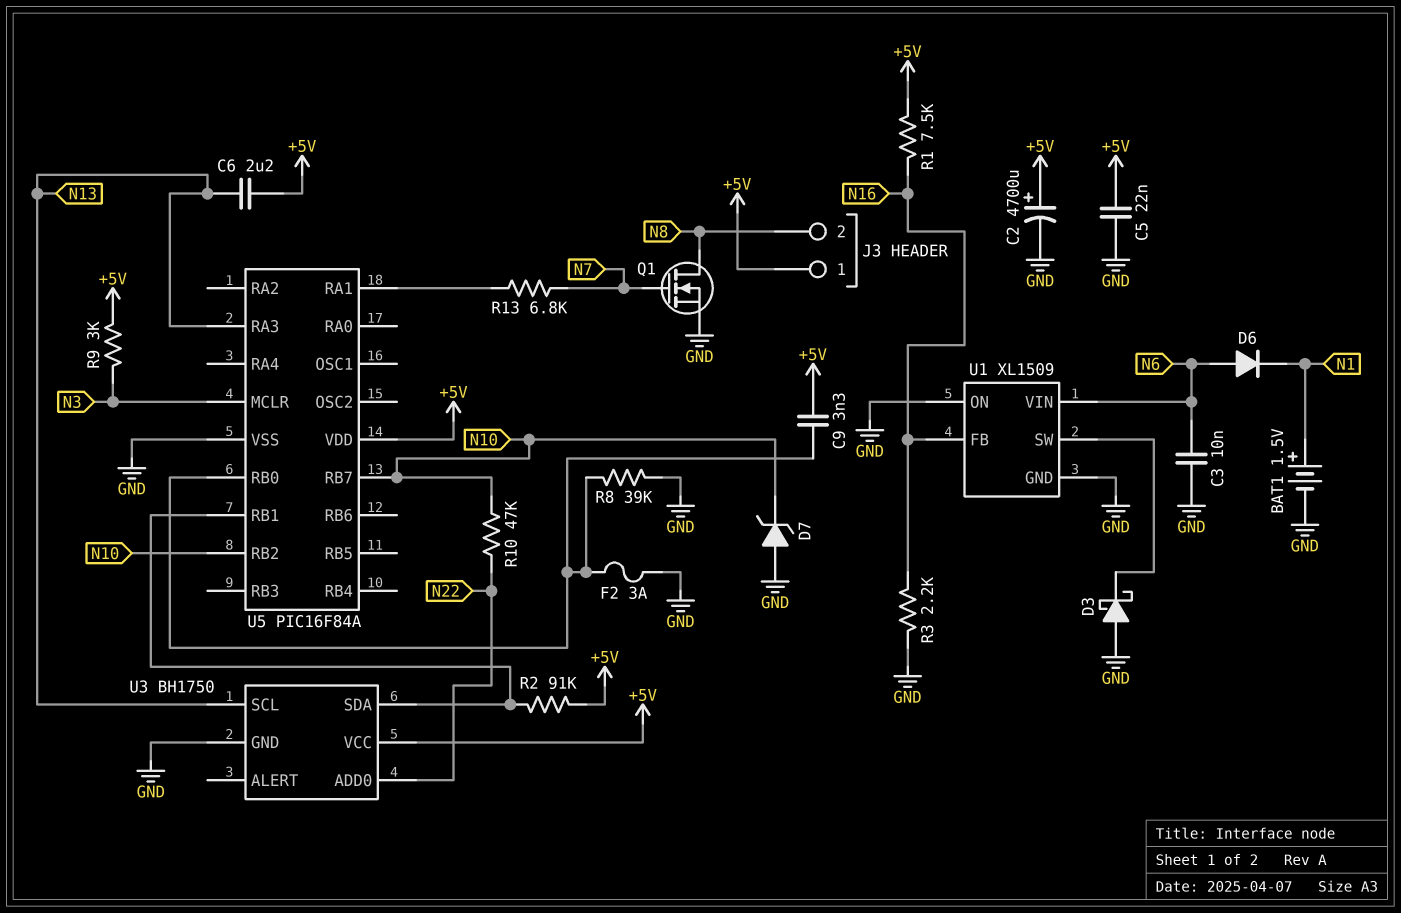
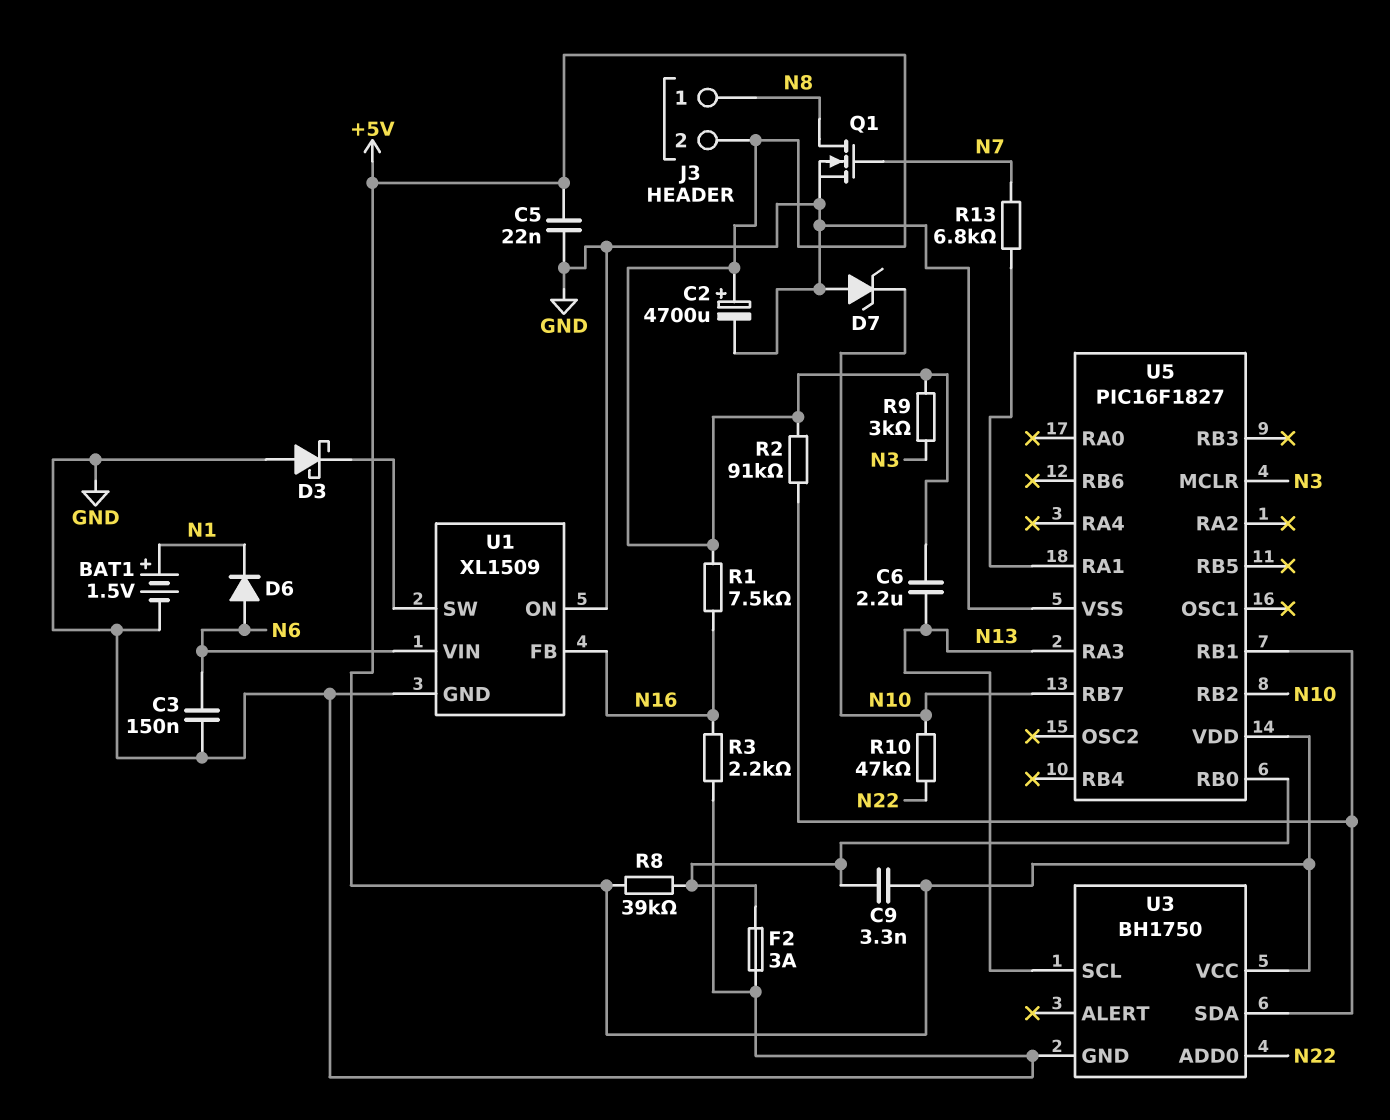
C3: 10nF (GND, N6) -> 150nF (GND, N6)
J3 pin 1: +5V -> N8
J3 pin 2: N8 -> +5V
R8: 39k (GND, U5/RB0) -> 39k (+5V, U5/RB0)
U5: PIC16F84A -> PIC16F1827

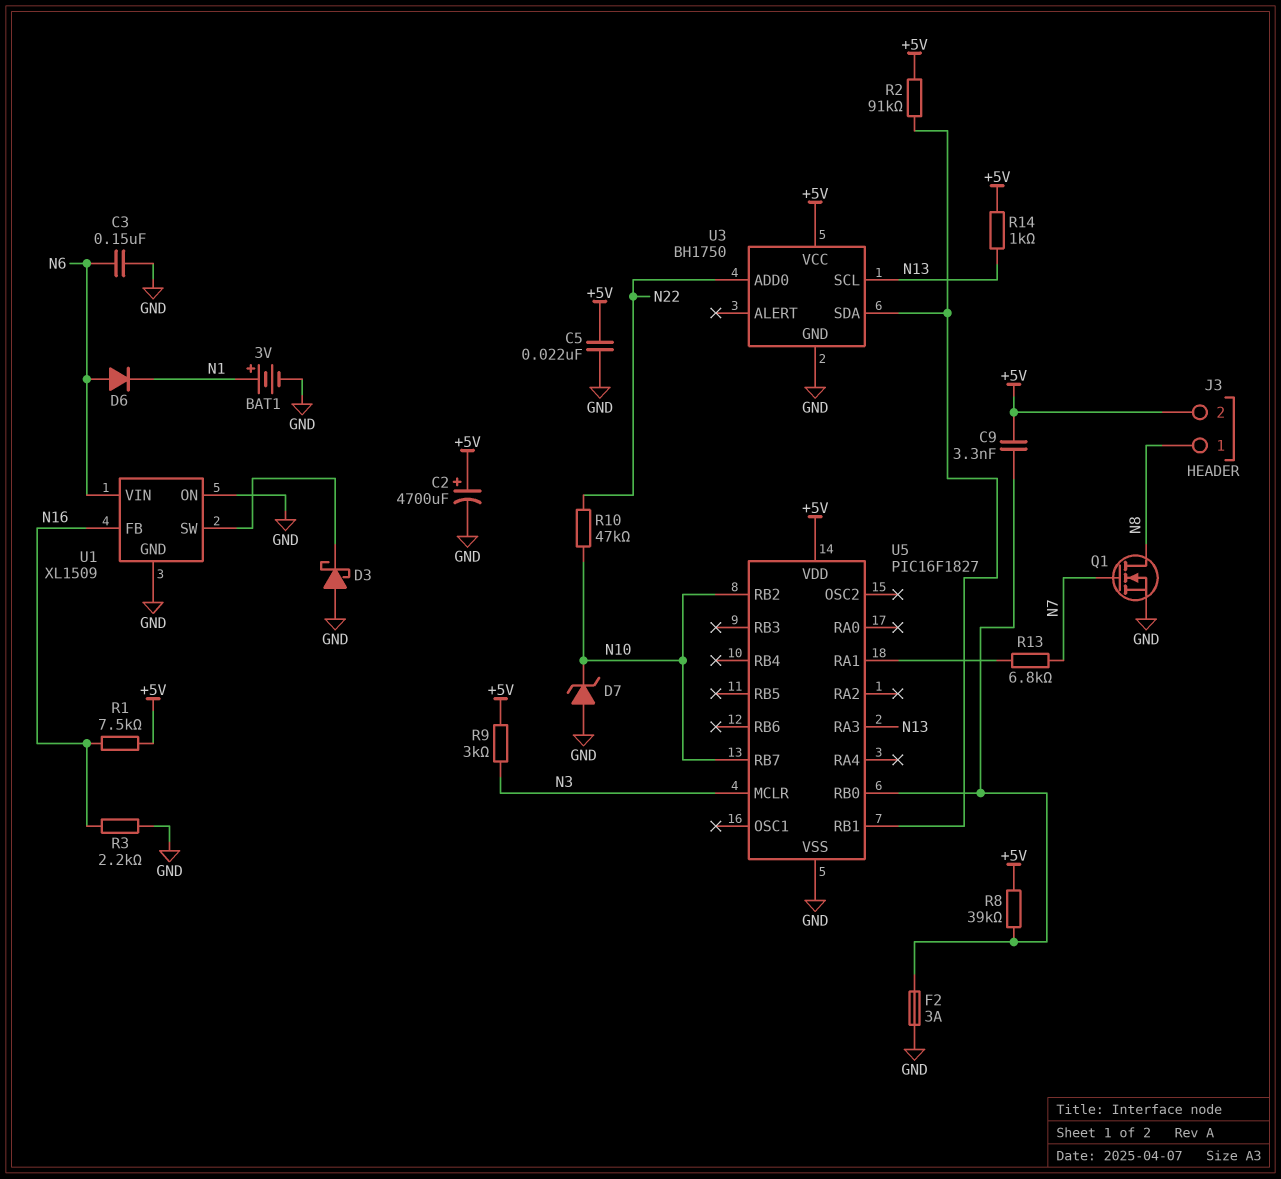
BAT1: 1.5V (plus N1, minus GND) -> 3V (plus N1, minus GND)
C6: 2.2uF (+5V, N13) -> none
R14: none -> 1k (+5V, N13)

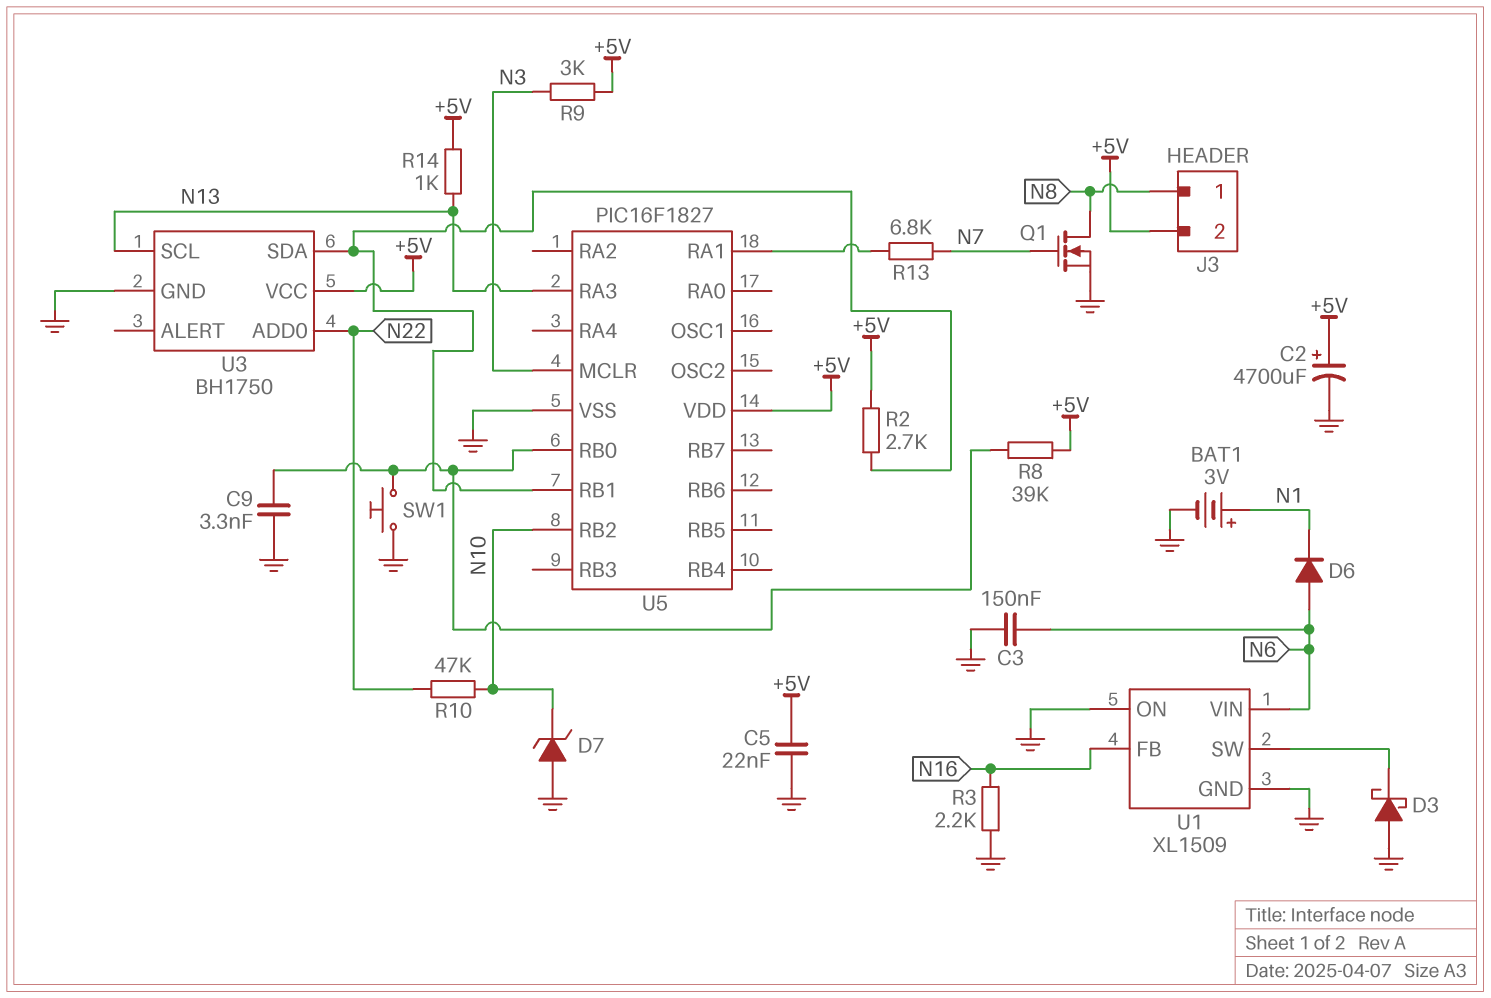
C9: 3.3nF (+5V, U5/RB0) -> 3.3nF (GND, U5/RB0)
F2: 3A (GND, U5/RB0) -> none
R1: 7.5k (+5V, N16) -> none
R2: 91k (+5V, U3/SDA) -> 2.7k (+5V, U3/SDA)
SW1: none -> button (GND, U5/RB0)
U5 pin RB7: N10 -> none

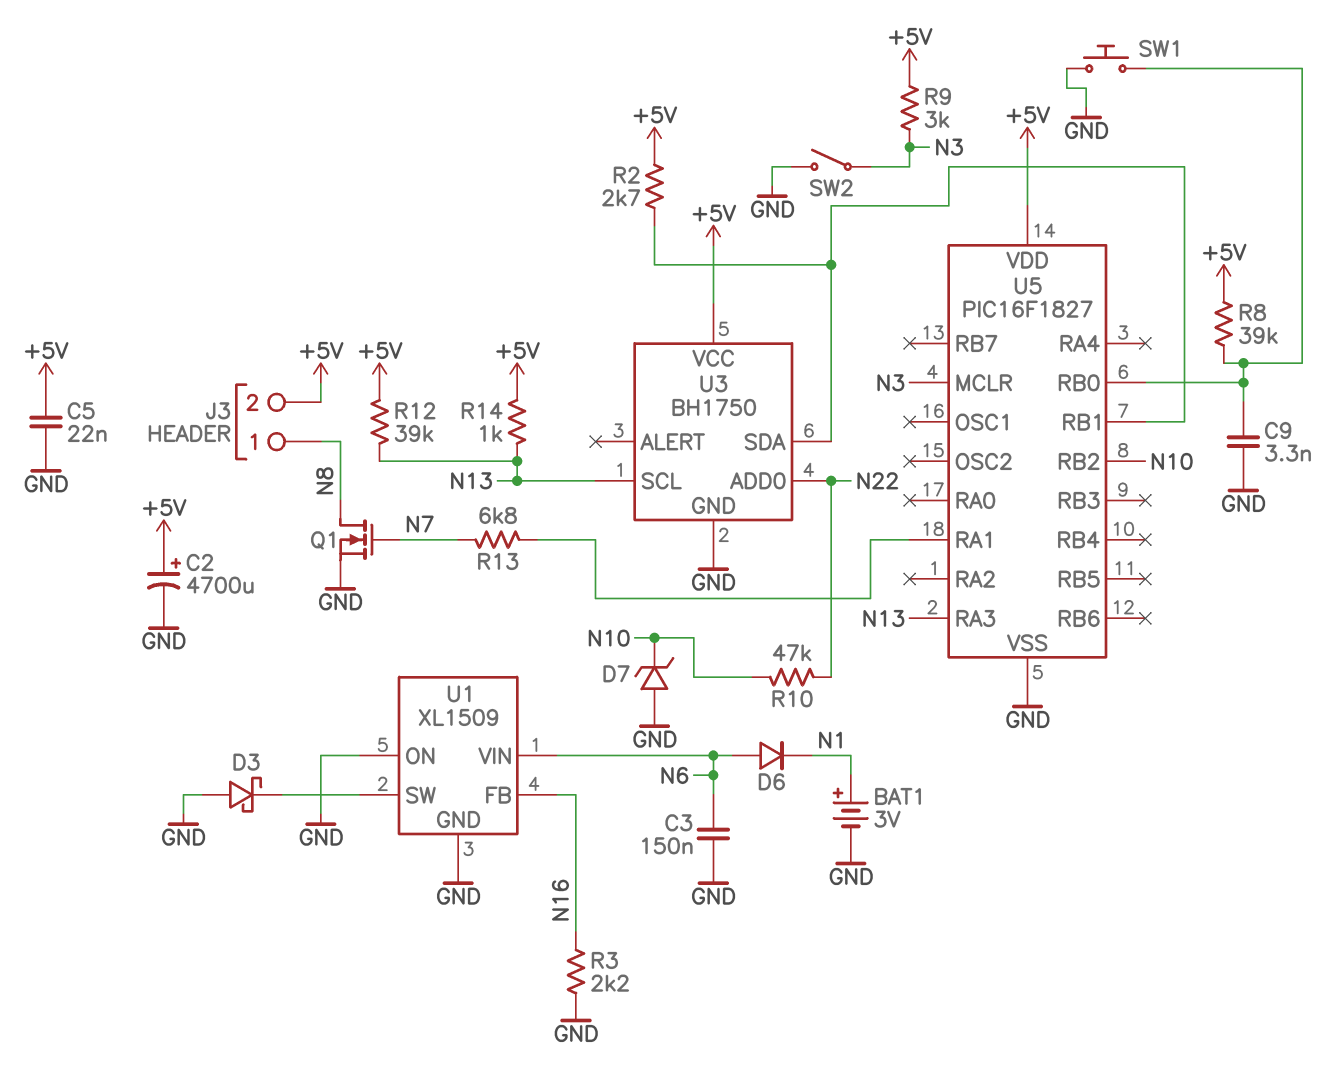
R12: none -> 39k (+5V, N13)
SW2: none -> switch (GND, N3)

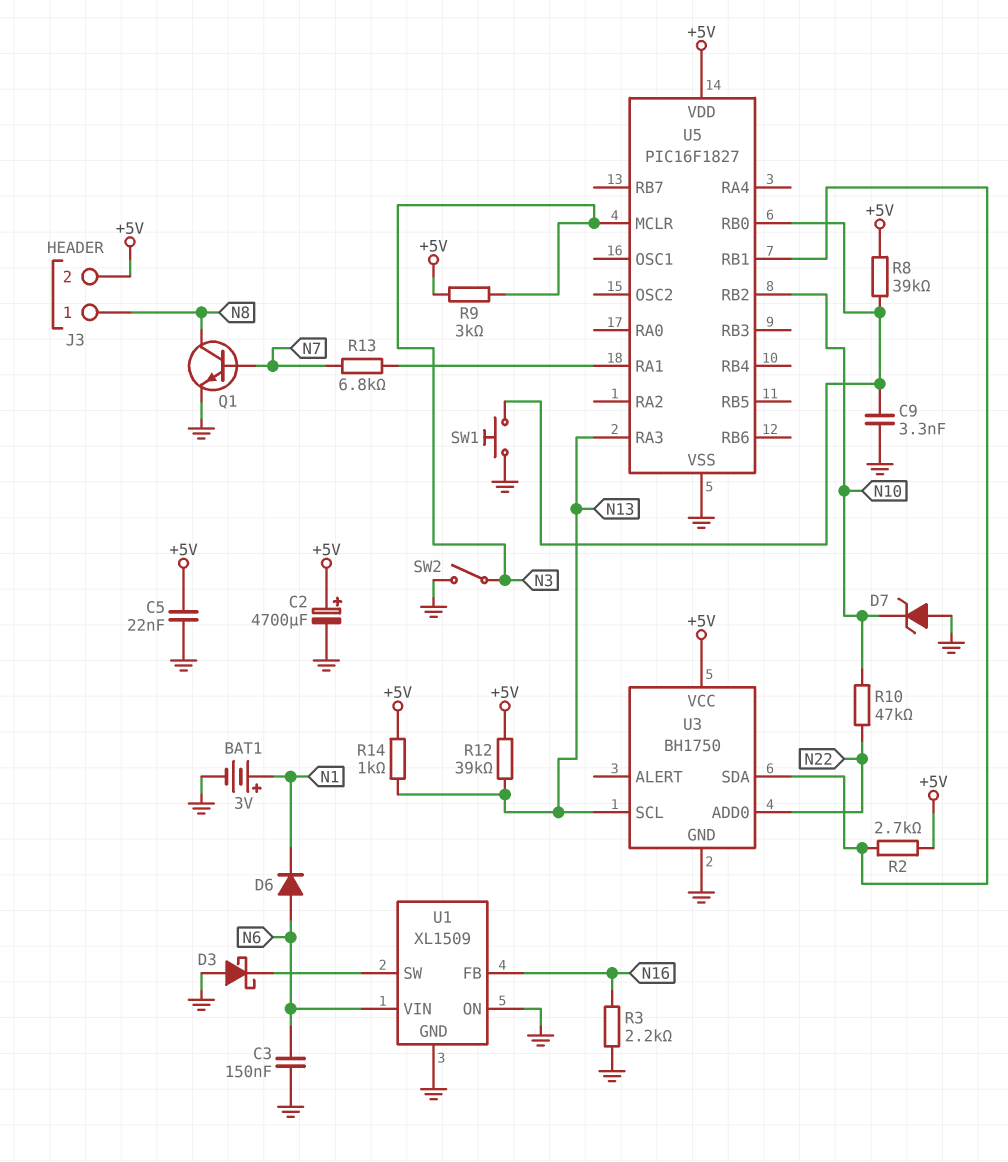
Q1: NMOS (G N7, D N8, S GND) -> NPN (B N7, C N8, E GND)

